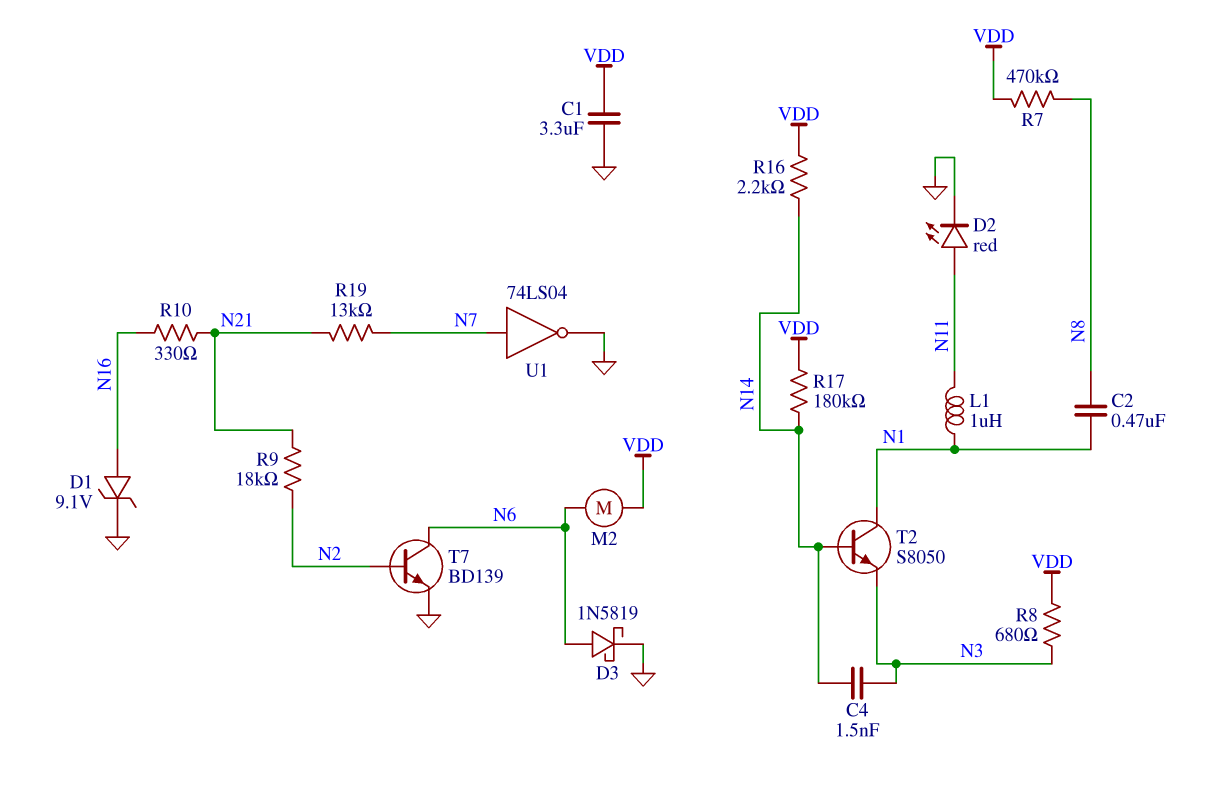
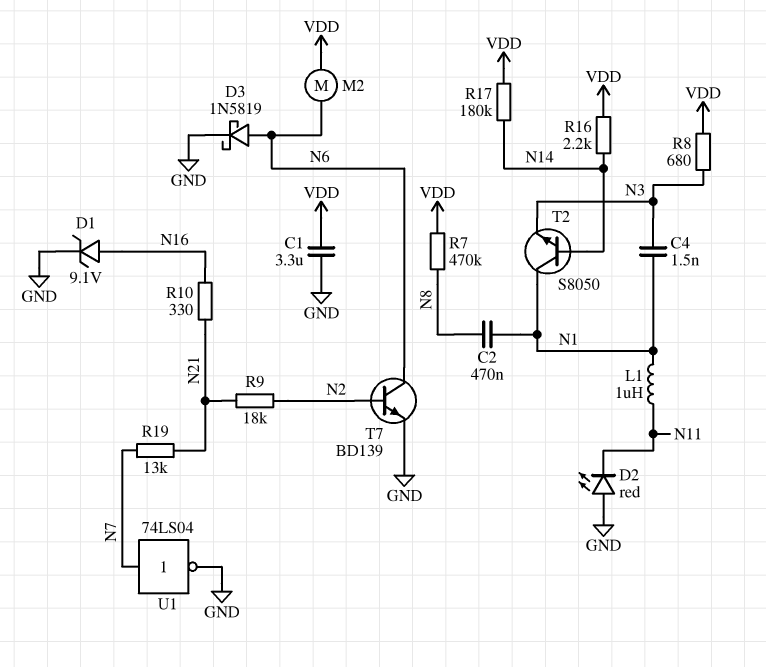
C4: 1.5nF (N3, N14) -> 1.5nF (N1, N3)
D2: LED red (A N11, K GND) -> LED red (A GND, K N11)

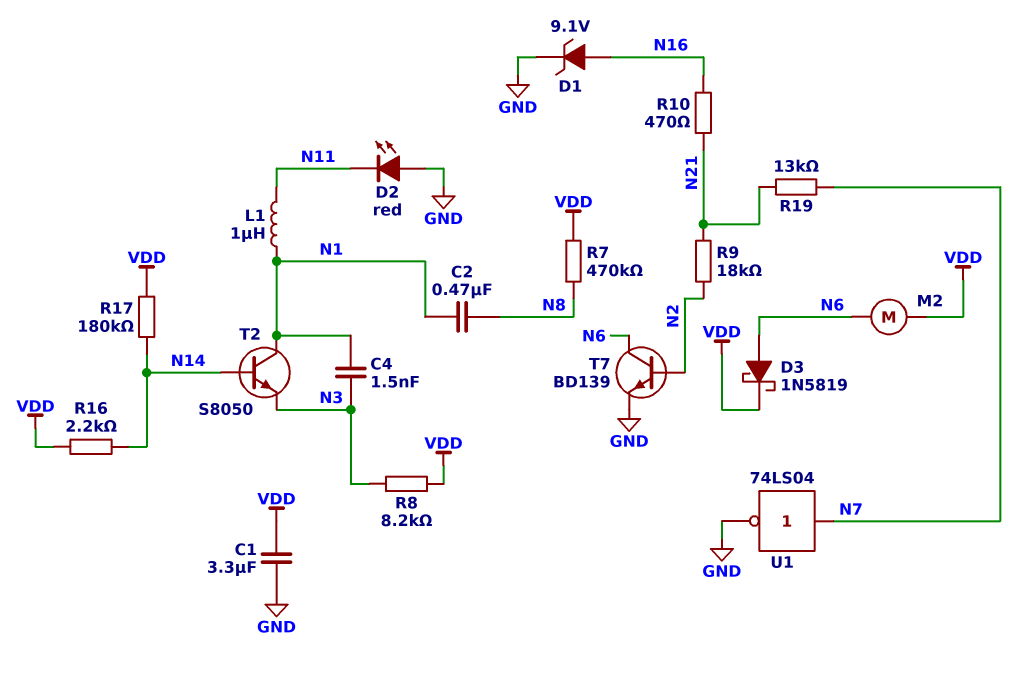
D3: schottky 1N5819 (A N6, K GND) -> schottky 1N5819 (A N6, K VDD)
R8: 680 (N3, VDD) -> 8.2k (N3, VDD)
R10: 330 (N16, N21) -> 470 (N16, N21)

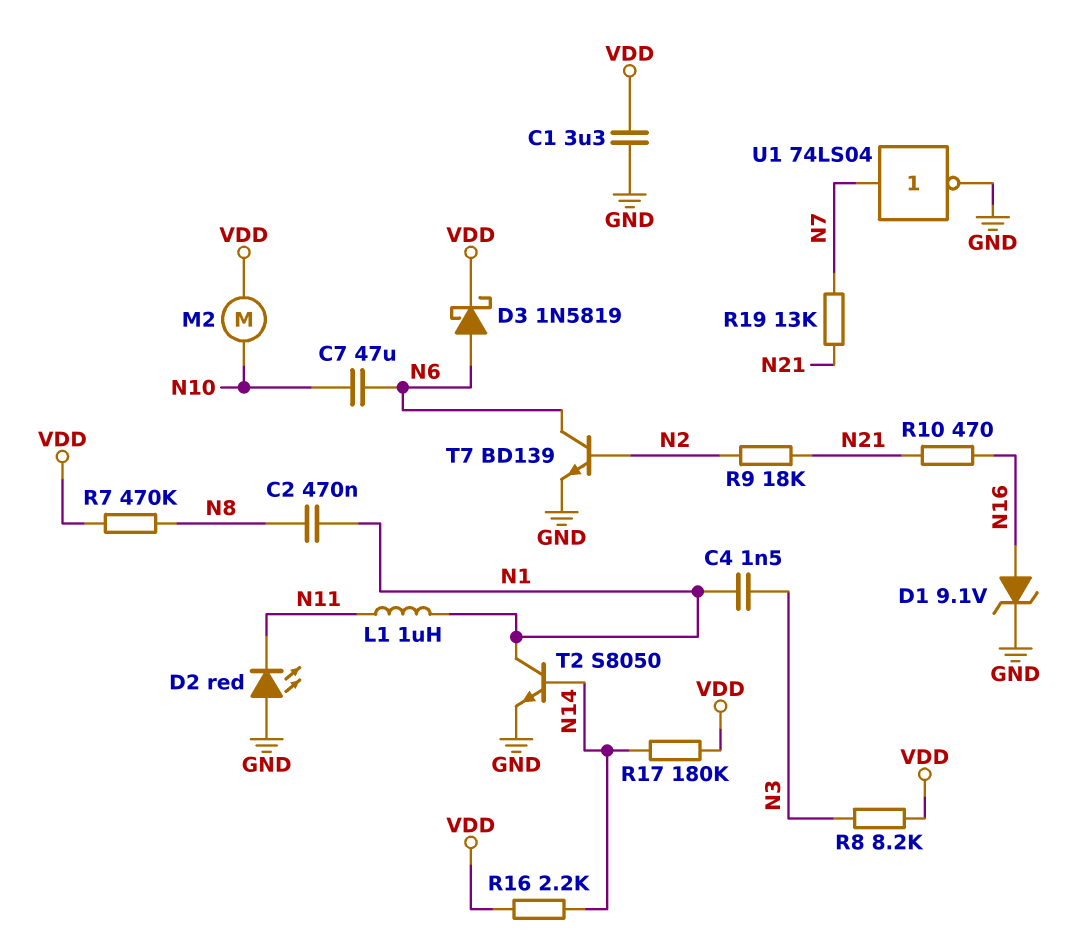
C7: none -> 47uF (N6, N10)
M2: motor (N6, VDD) -> motor (N10, VDD)
T2: NPN S8050 (B N14, C N1, E N3) -> NPN S8050 (B N14, C N1, E GND)

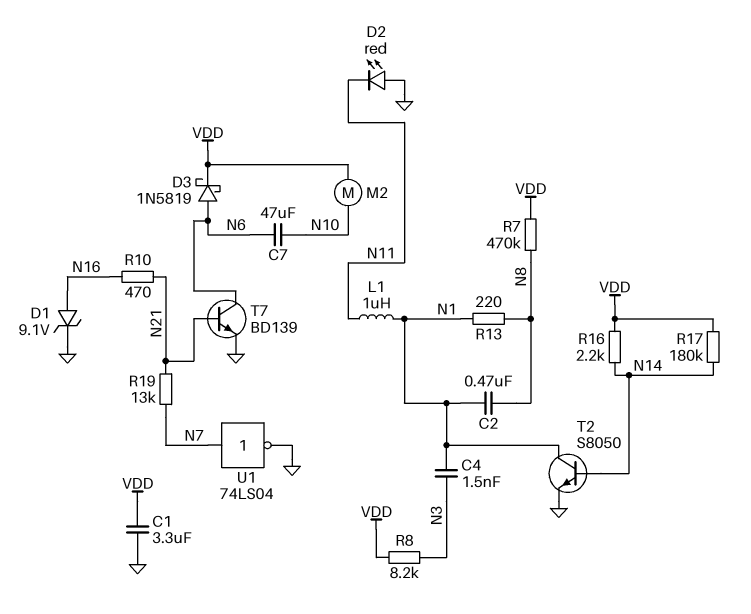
R9: 18k (N2, N21) -> none
R13: none -> 220 (N1, N8)
T7: NPN BD139 (B N2, C N6, E GND) -> NPN BD139 (B N21, C N6, E GND)

